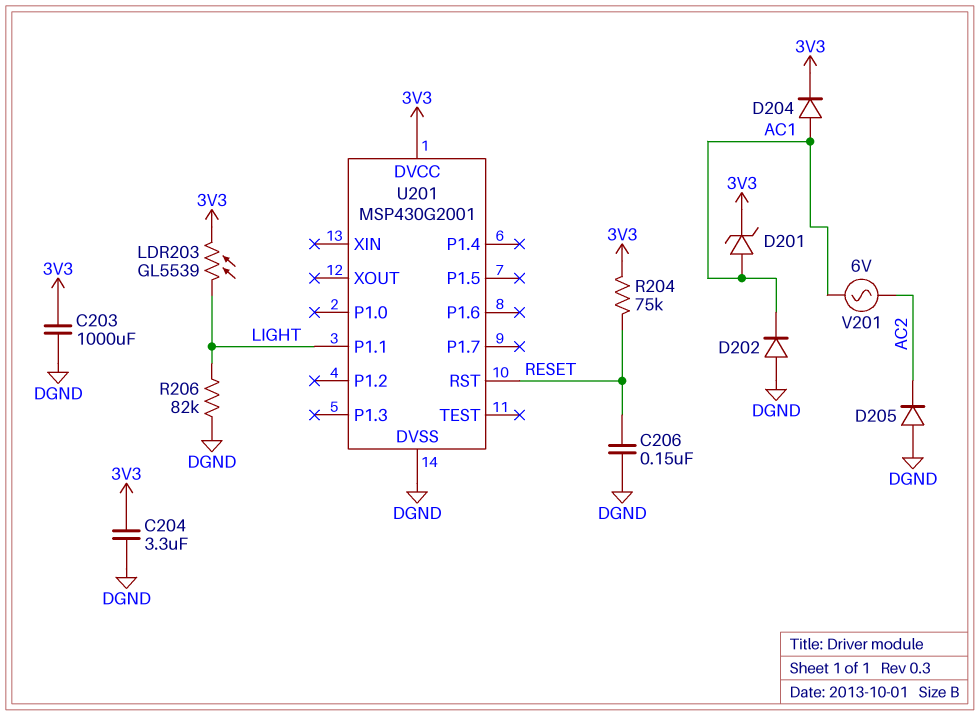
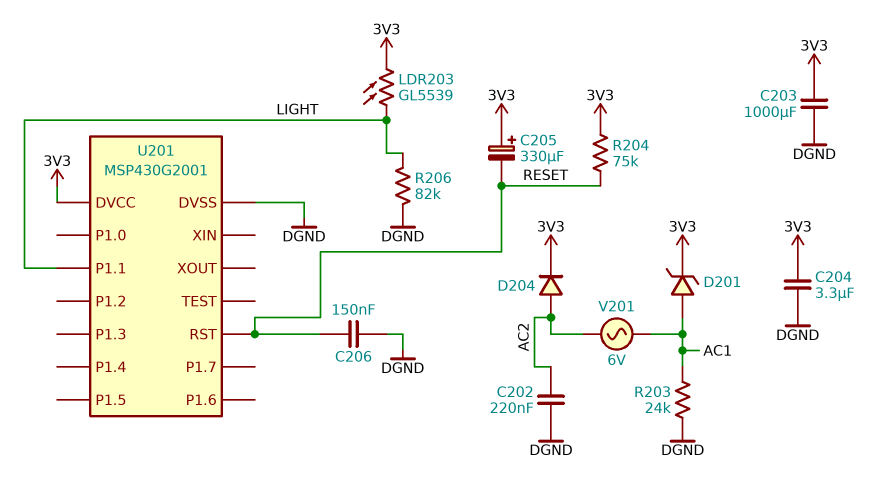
C202: none -> 220nF (AC2, DGND)
C205: none -> 330uF (plus 3V3, minus RESET)
D202: diode (A DGND, K AC1) -> none
D204: diode (A AC1, K 3V3) -> diode (A AC2, K 3V3)
D205: diode (A DGND, K AC2) -> none
R203: none -> 24k (AC1, DGND)

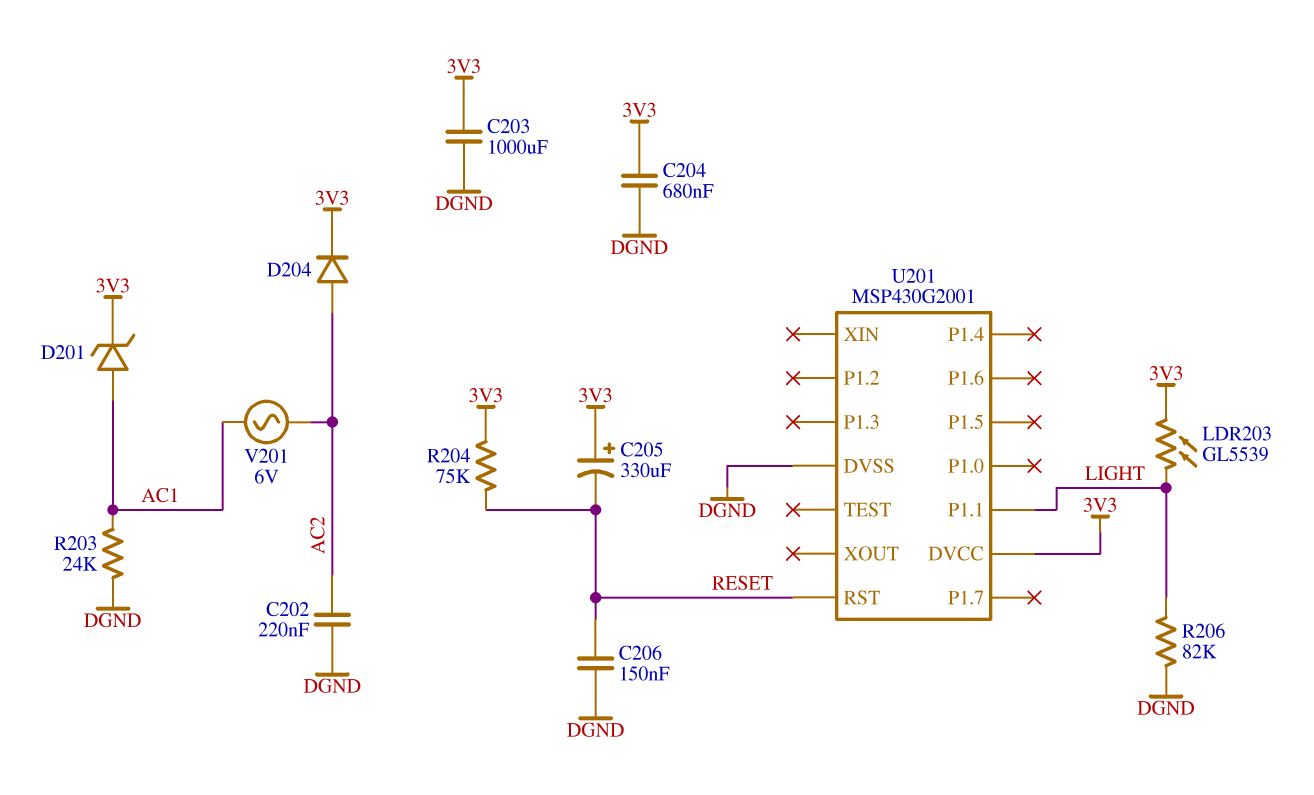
C204: 3.3uF (3V3, DGND) -> 680nF (3V3, DGND)

